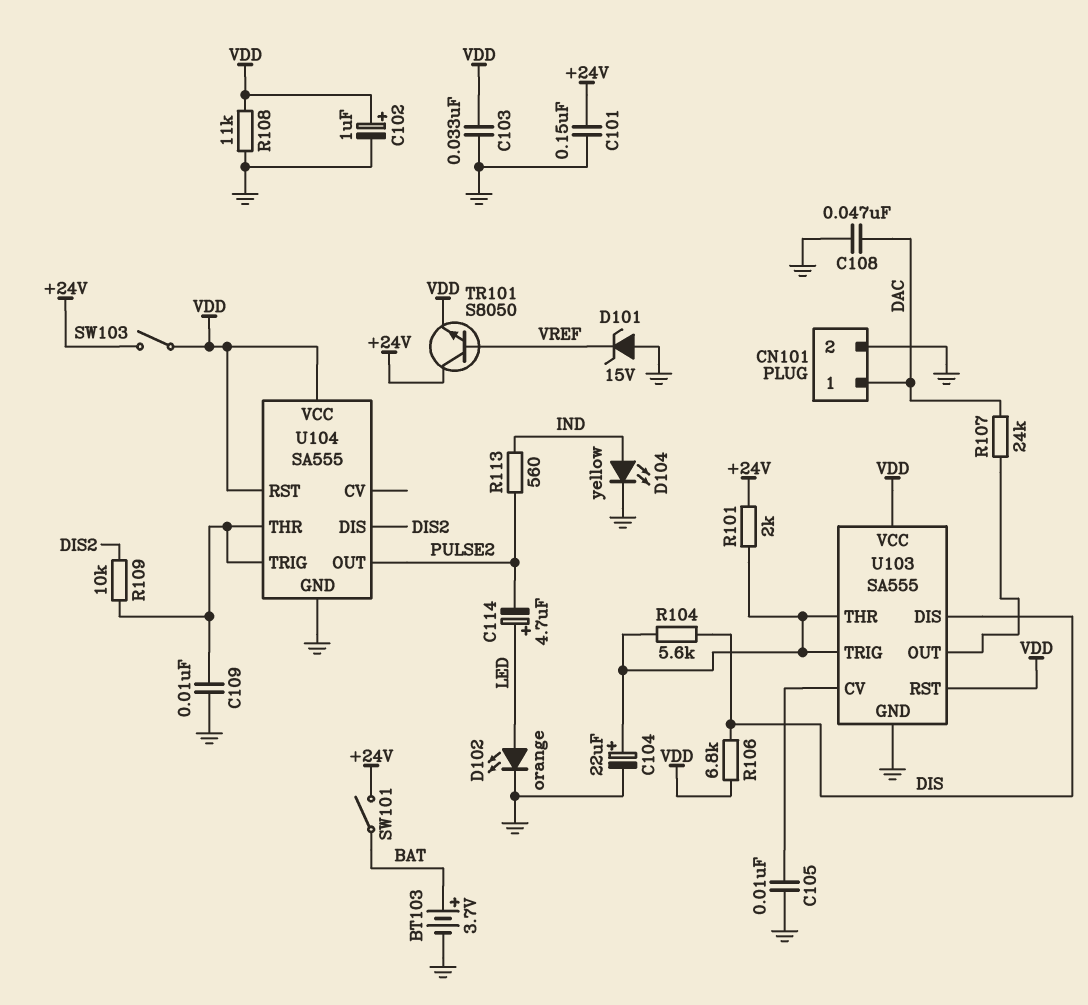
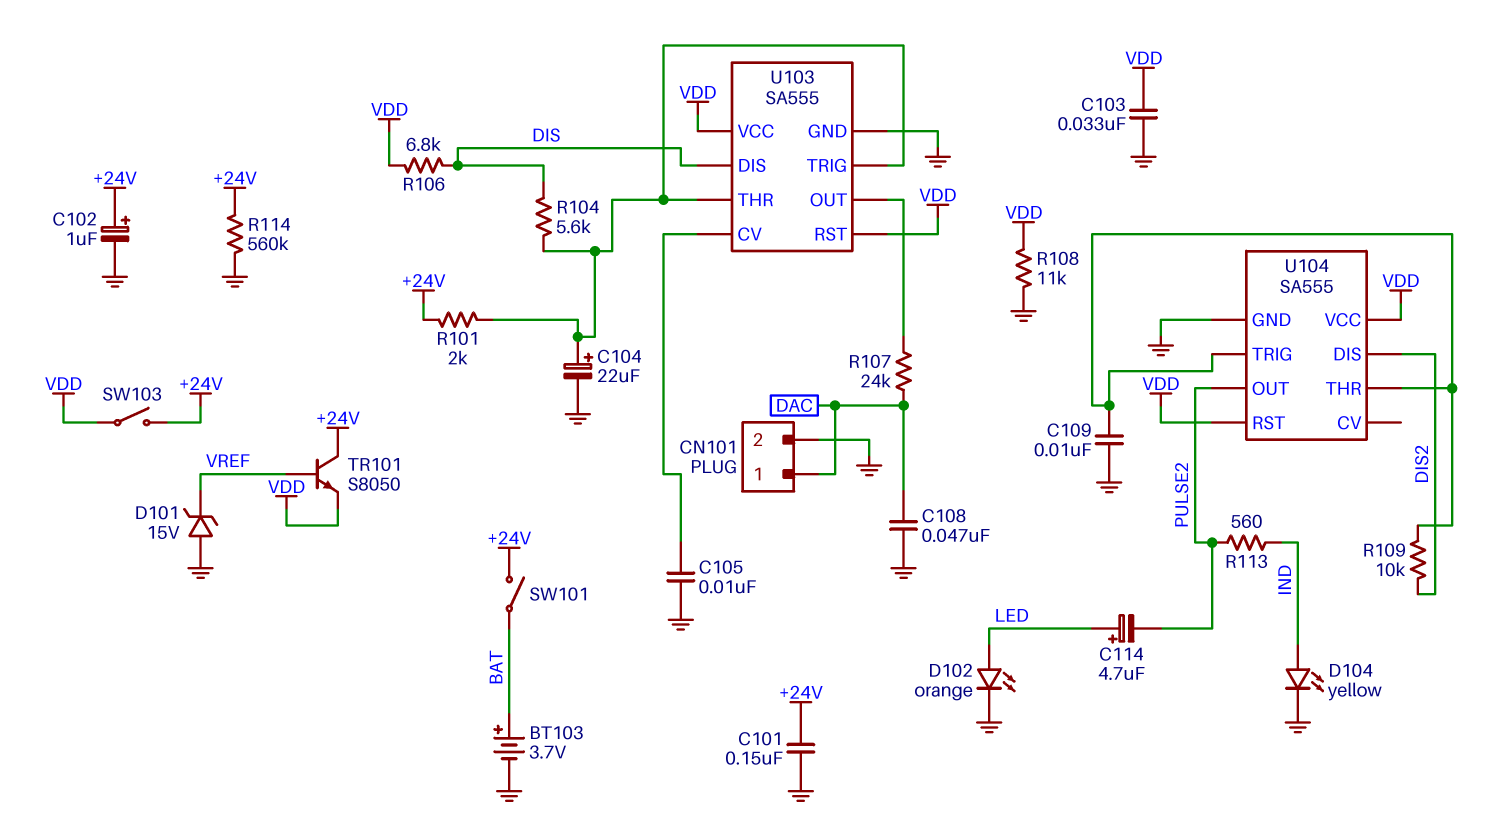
C102: 1uF (plus VDD, minus GND) -> 1uF (plus +24V, minus GND)
R114: none -> 560k (+24V, GND)

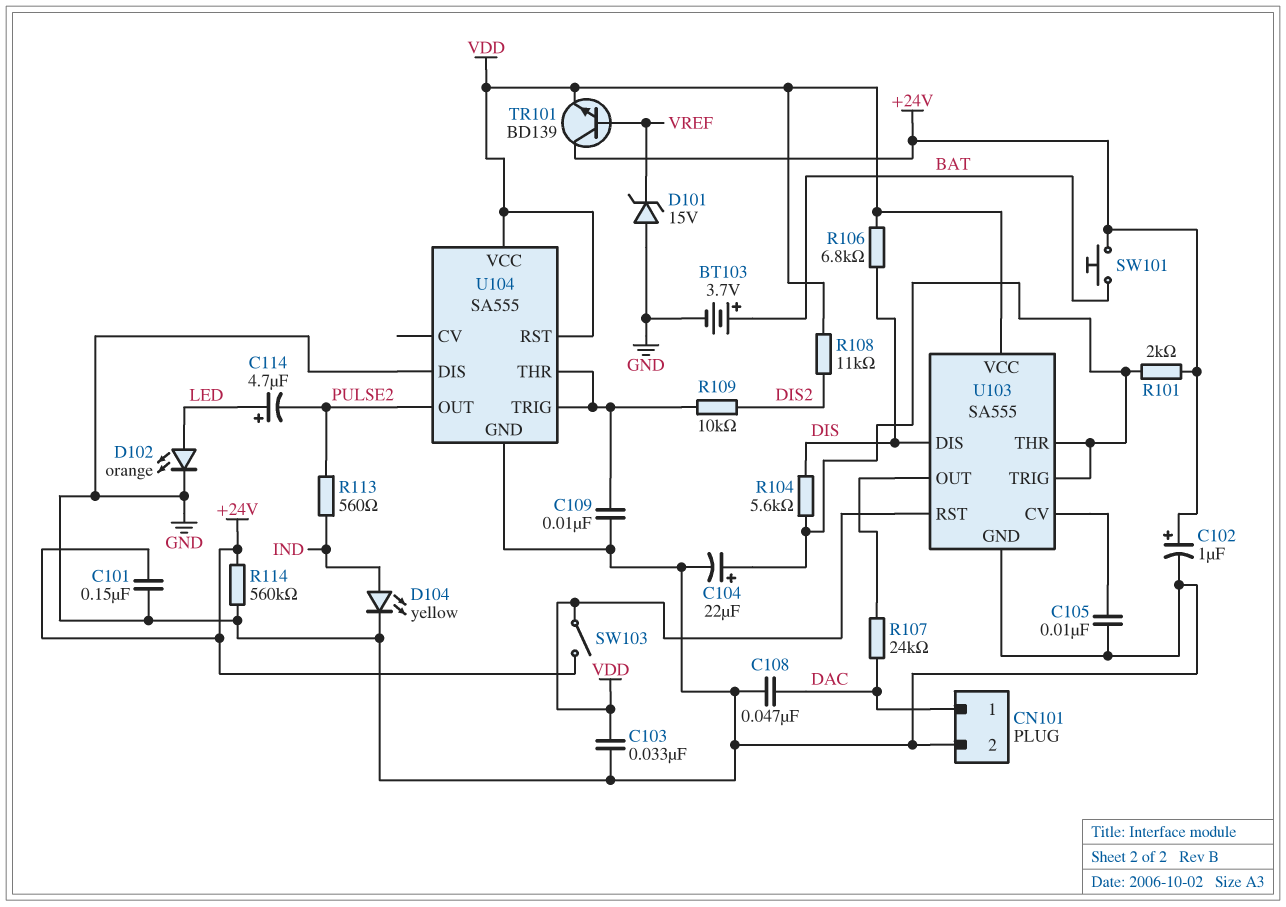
R108: 11k (GND, VDD) -> 11k (DIS2, VDD)
SW101: switch (+24V, BAT) -> button (+24V, BAT)
TR101: NPN S8050 (B VREF, C +24V, E VDD) -> NPN BD139 (B VREF, C +24V, E VDD)
U104 pin DIS: DIS2 -> GND

